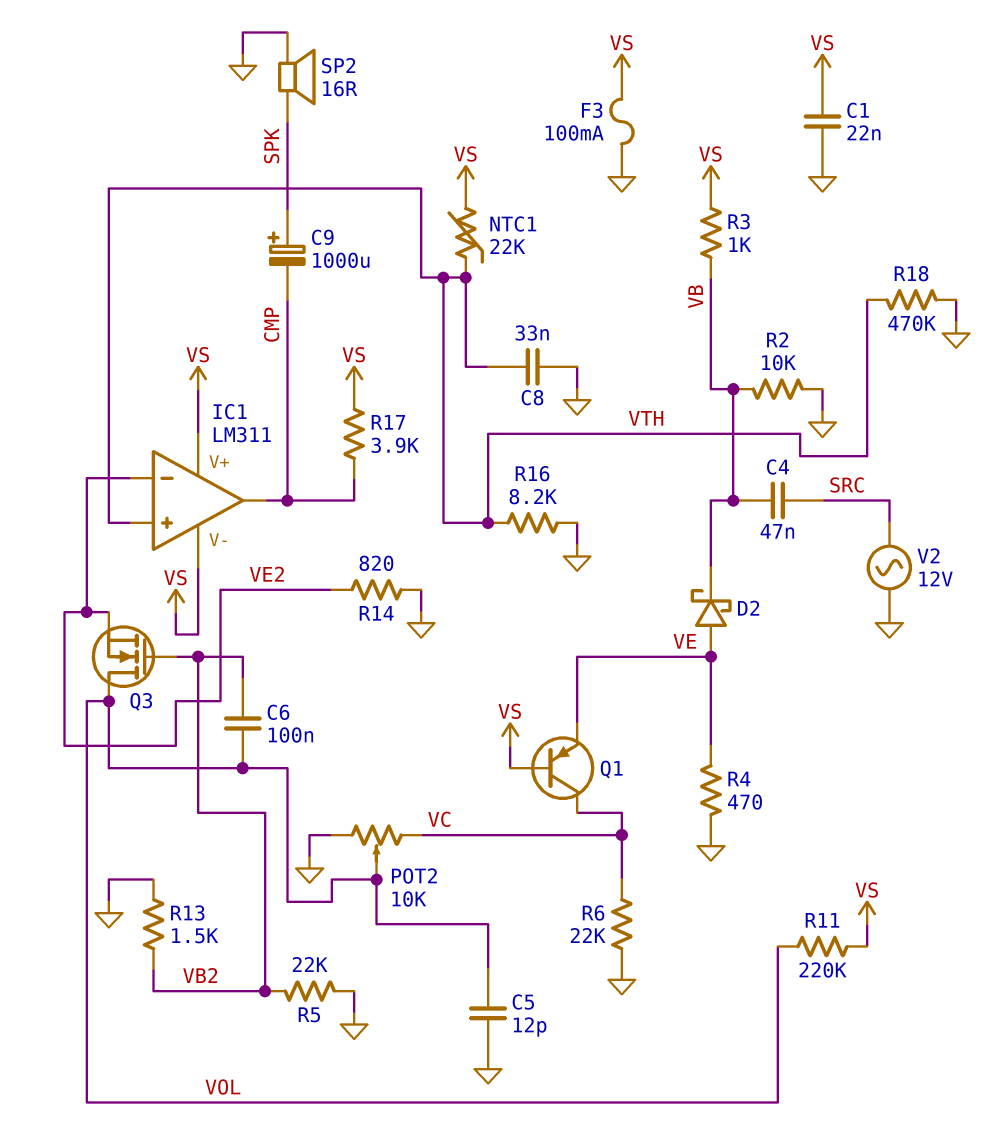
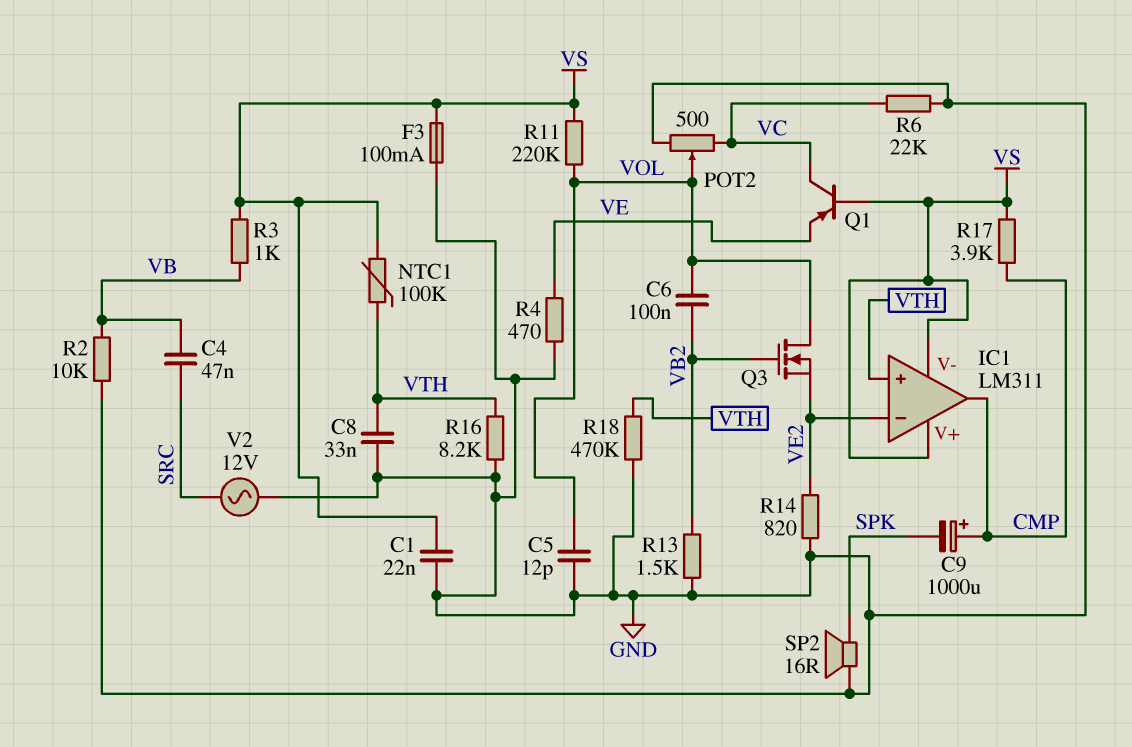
C9: 1000uF (plus SPK, minus CMP) -> 1000uF (plus CMP, minus SPK)
D2: schottky (A VE, K VB) -> none
NTC1: 22k (VS, VTH) -> 100k (VS, VTH)
POT2: 10k (GND, VC, wiper VOL) -> 500 (GND, VC, wiper VOL)
R5: 22k (GND, VB2) -> none

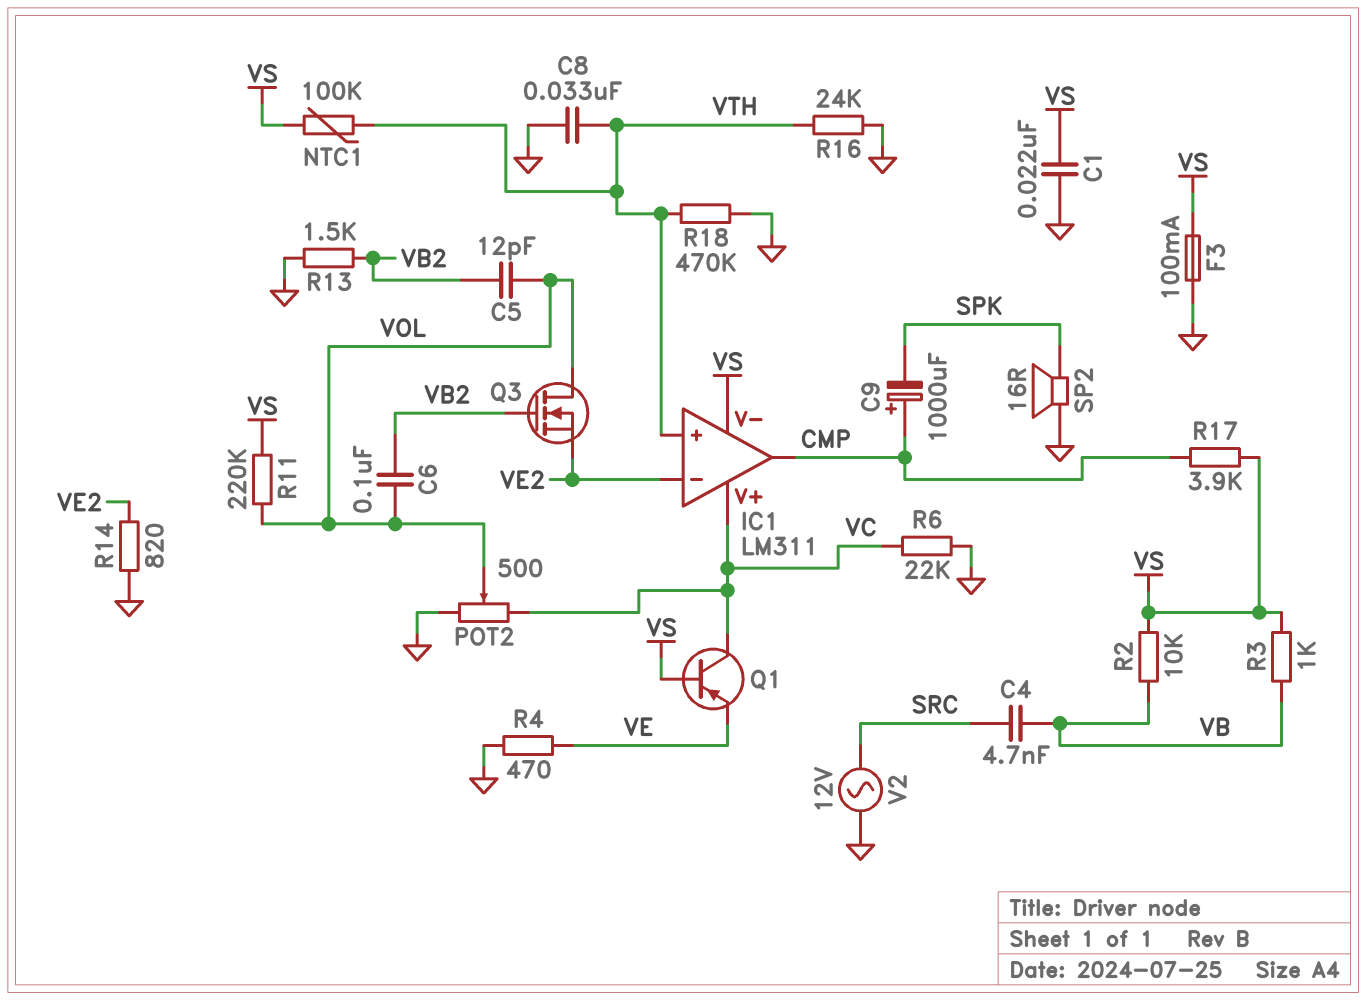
C4: 47nF (SRC, VB) -> 4.7nF (SRC, VB)
C5: 12pF (GND, VOL) -> 12pF (VB2, VOL)
IC1 pin V+: VS -> VC
R2: 10k (GND, VB) -> 10k (VB, VS)
R16: 8.2k (GND, VTH) -> 24k (GND, VTH)

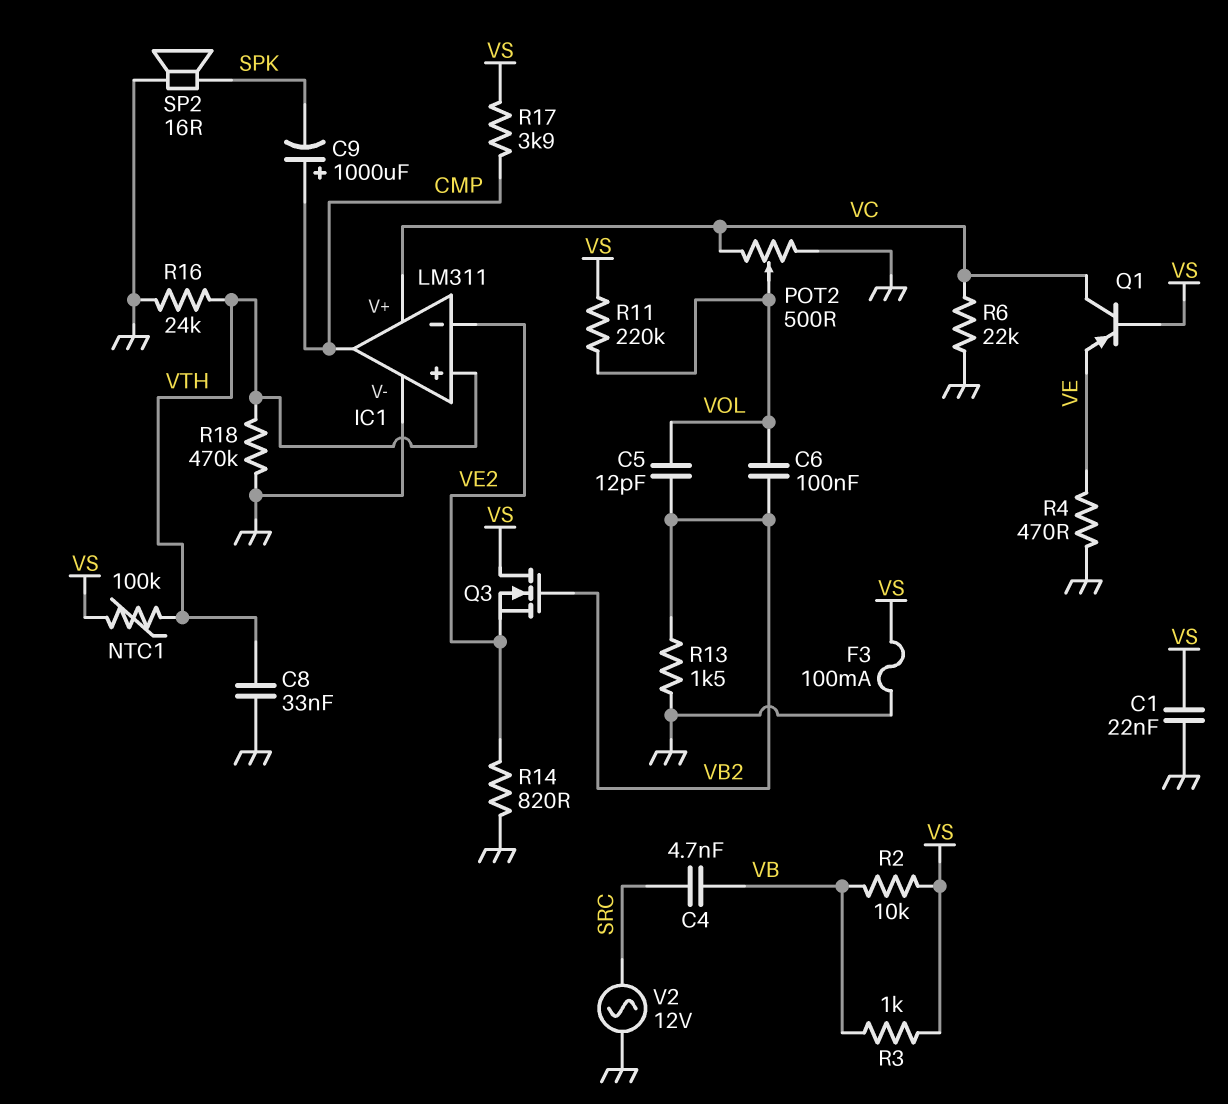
IC1 pin V-: VS -> GND
Q3: NMOS (G VB2, D VOL, S VE2) -> NMOS (G VB2, D VS, S VE2)

